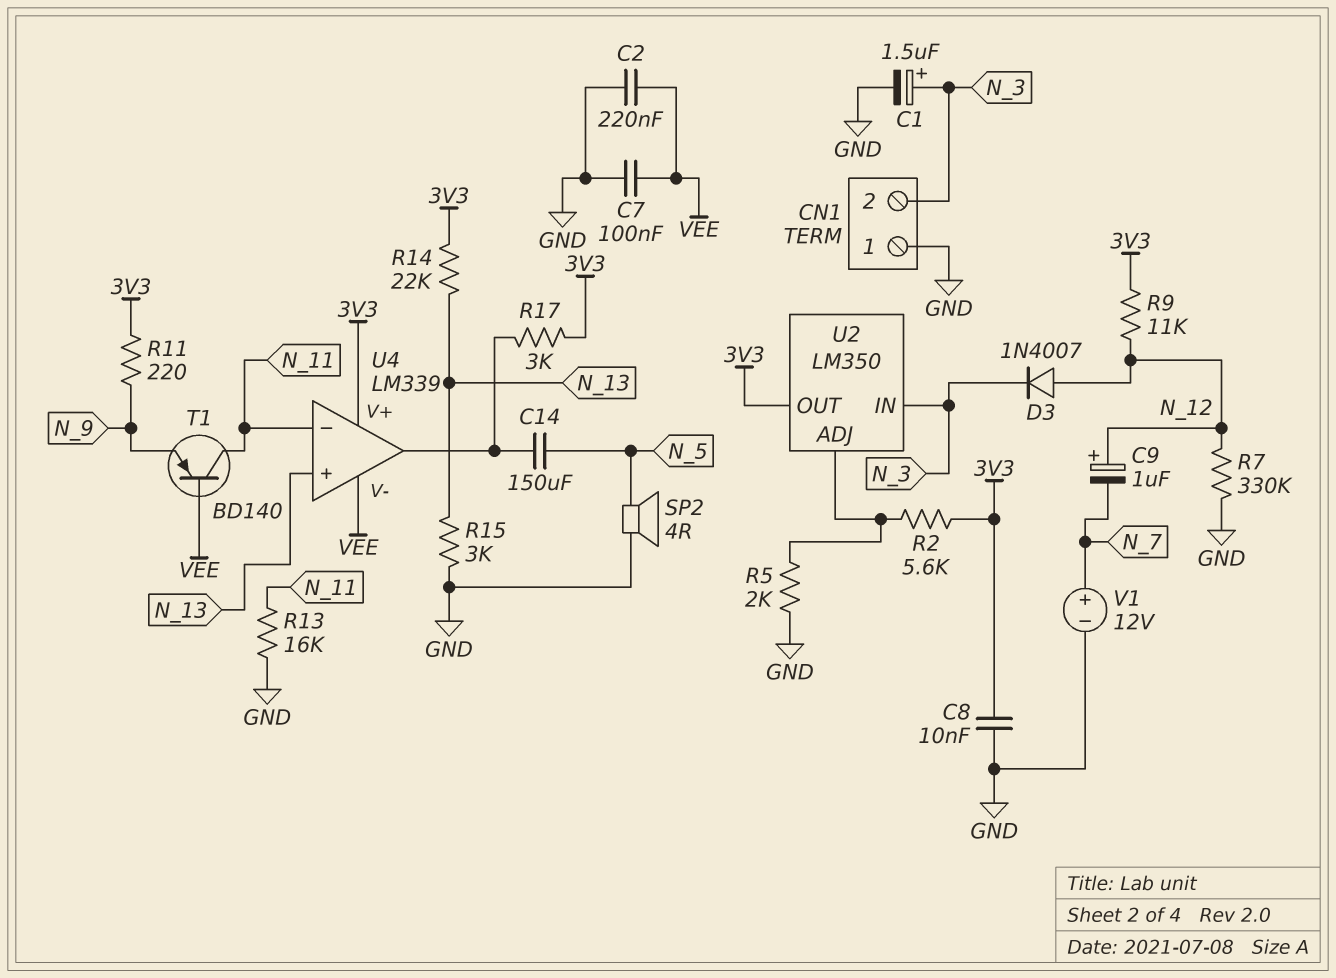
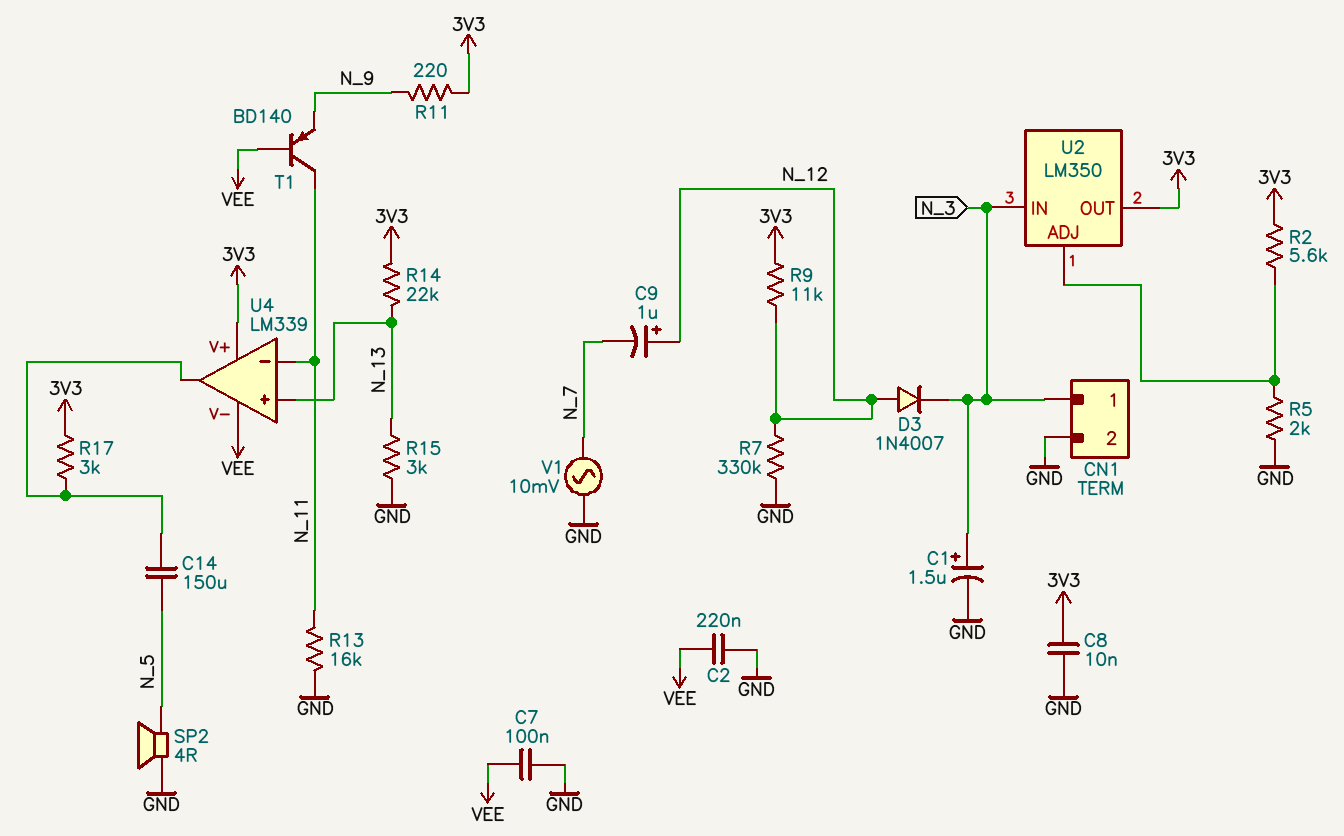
CN1 pin 1: GND -> N_3
CN1 pin 2: N_3 -> GND
V1: 12V (plus N_7, minus GND) -> AC 10mV (GND, N_7)

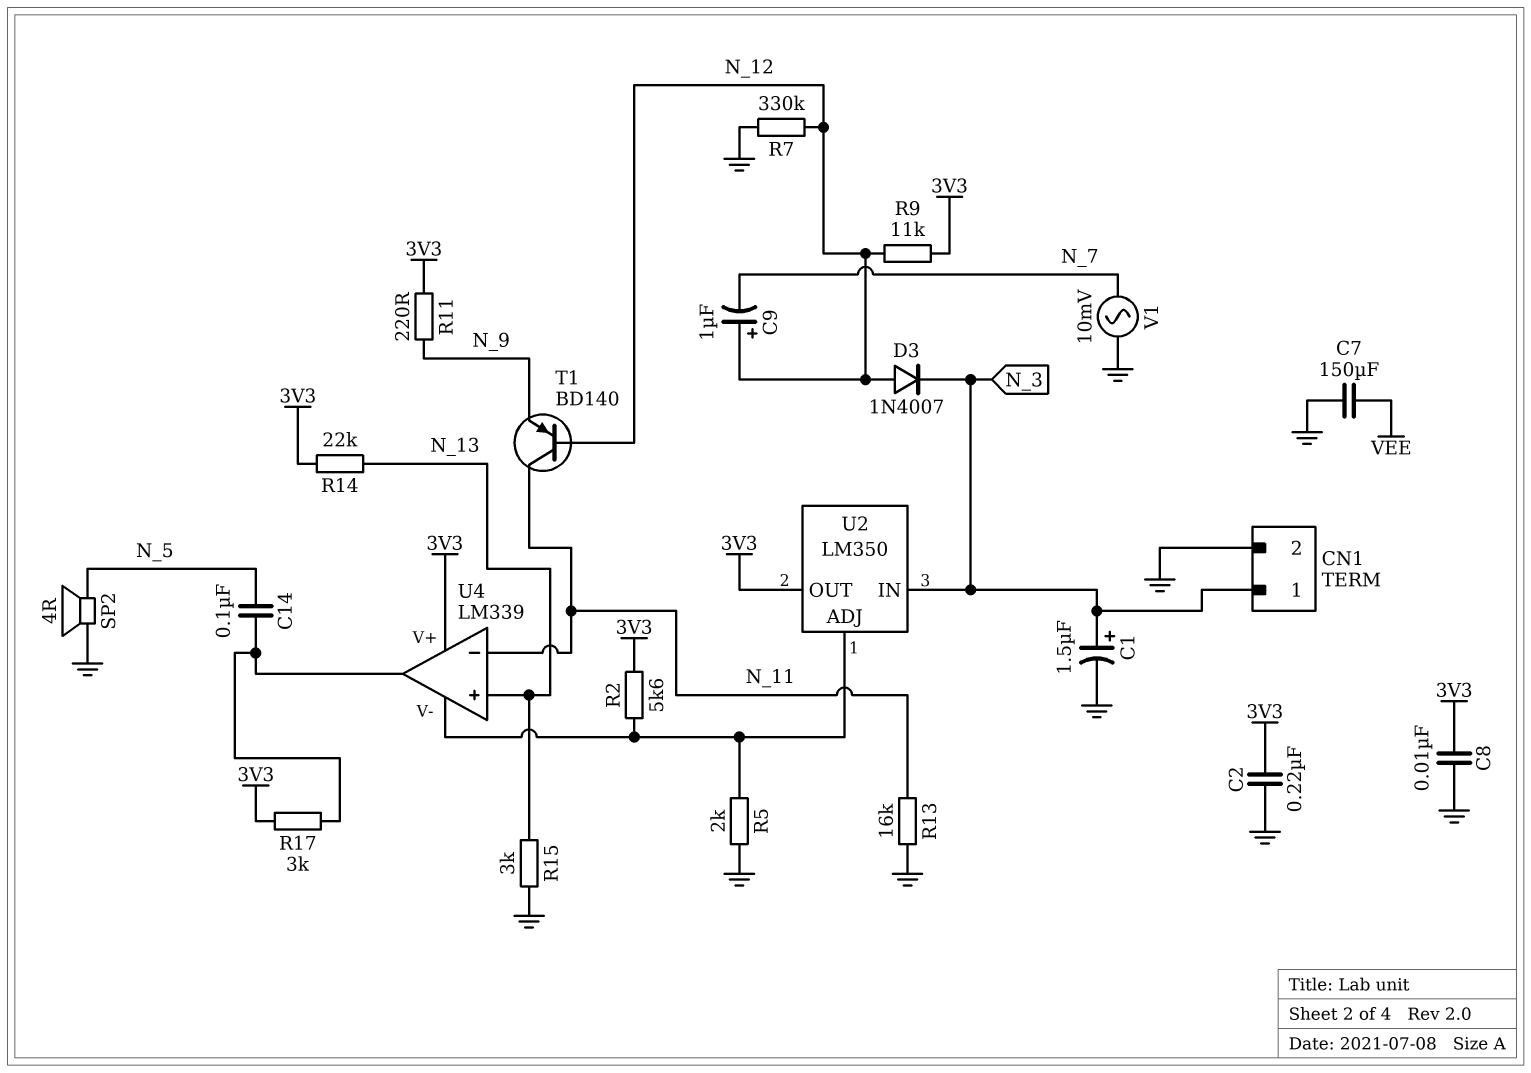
C2: 220nF (GND, VEE) -> 220nF (3V3, GND)
C7: 100nF (GND, VEE) -> 150uF (GND, VEE)
C14: 150uF (N_5, U4/out) -> 100nF (N_5, U4/out)
T1: PNP BD140 (B VEE, C N_11, E N_9) -> PNP BD140 (B N_12, C N_11, E N_9)
U4 pin V-: VEE -> U2/ADJ

